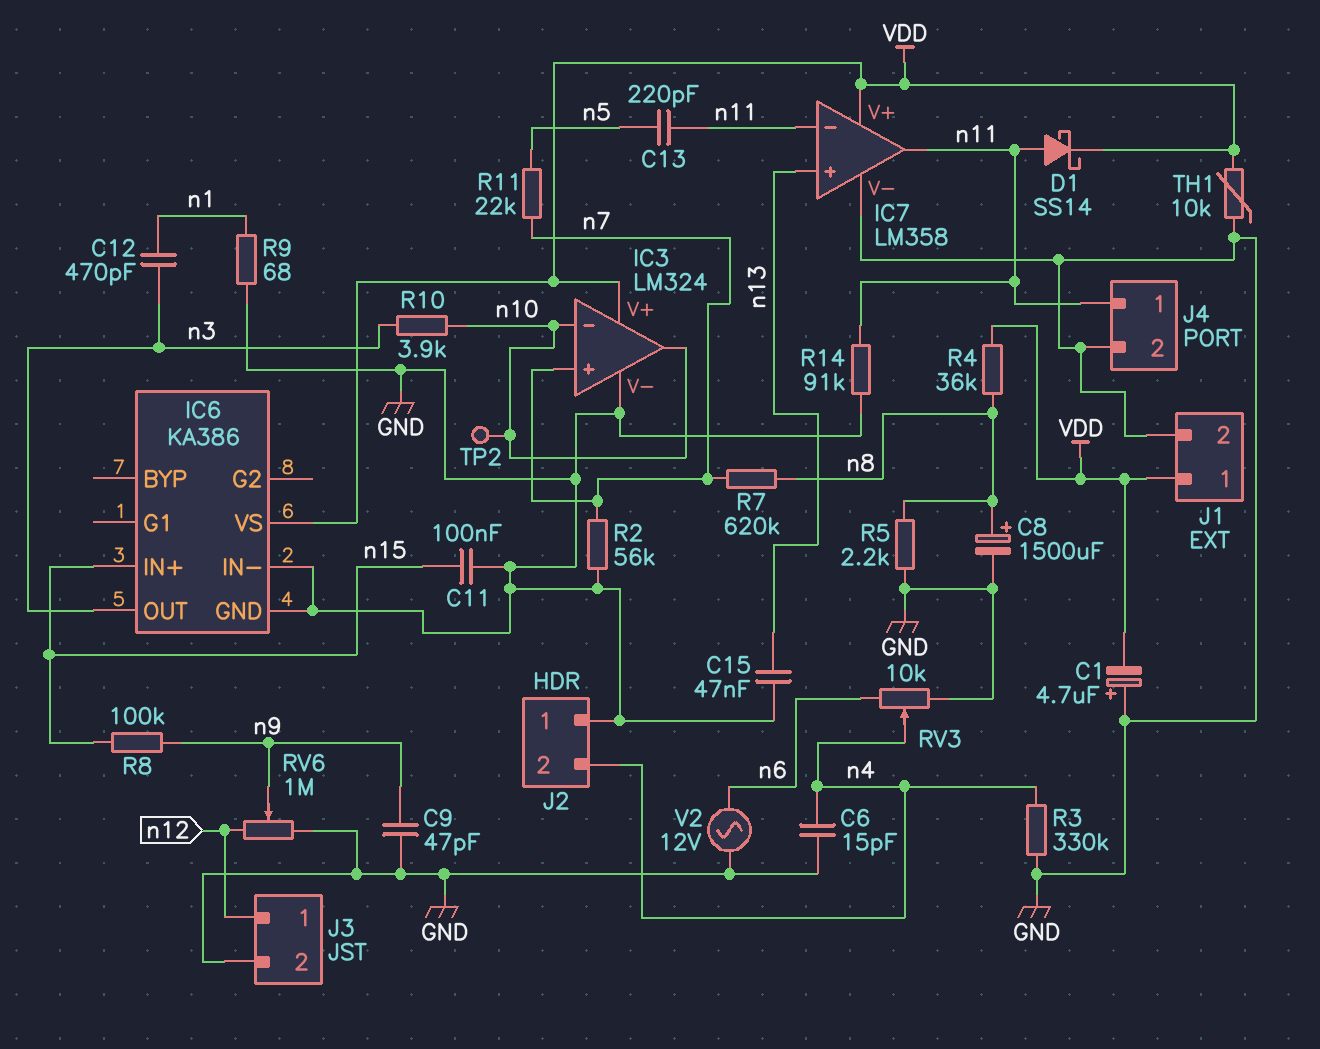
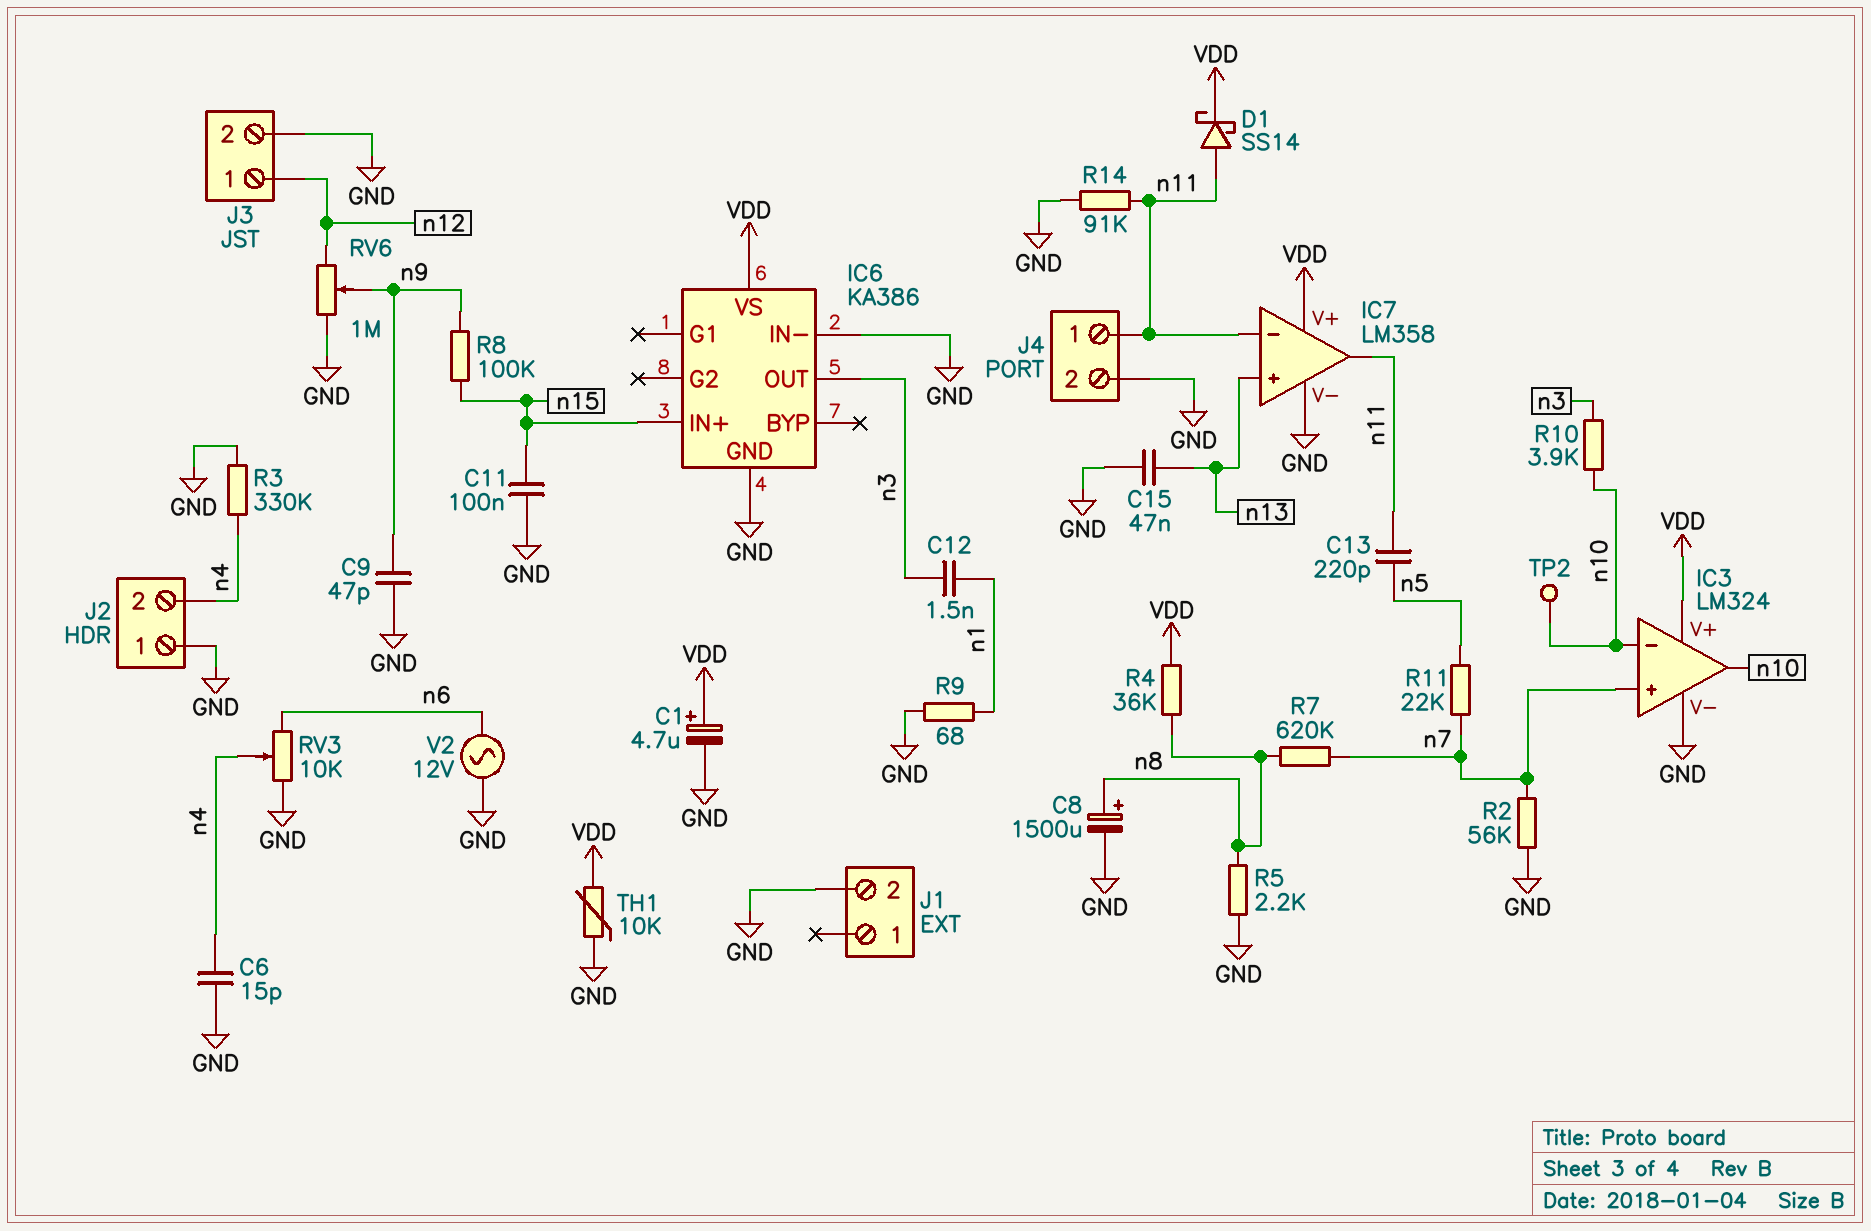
C1: 4.7uF (plus GND, minus VDD) -> 4.7uF (plus VDD, minus GND)
C12: 470pF (n1, n3) -> 1.5nF (n1, n3)
J1 pin 1: VDD -> none

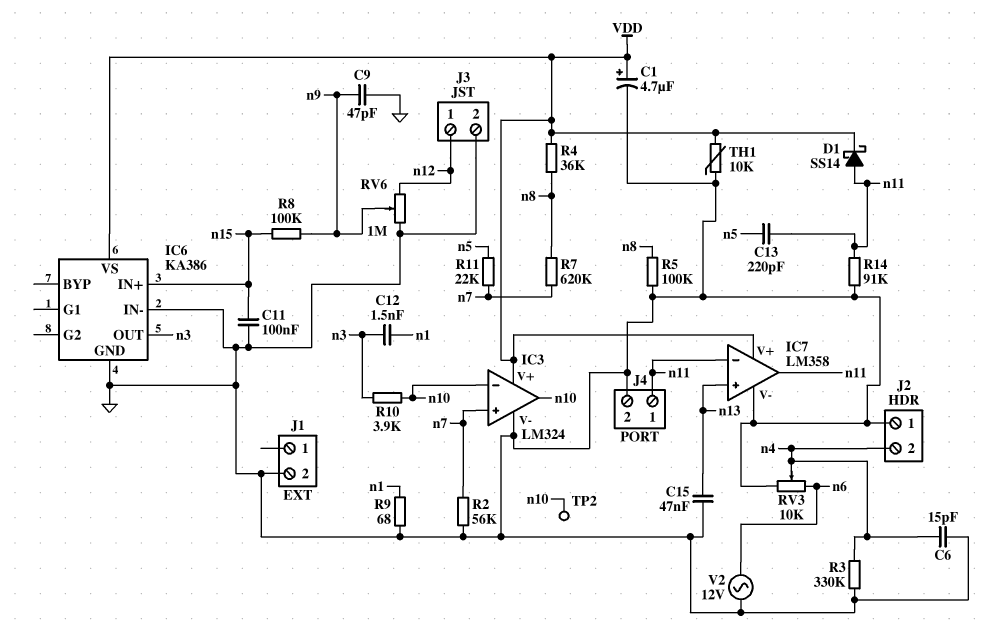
C8: 1500uF (plus n8, minus GND) -> none
R5: 2.2k (GND, n8) -> 100k (GND, n8)

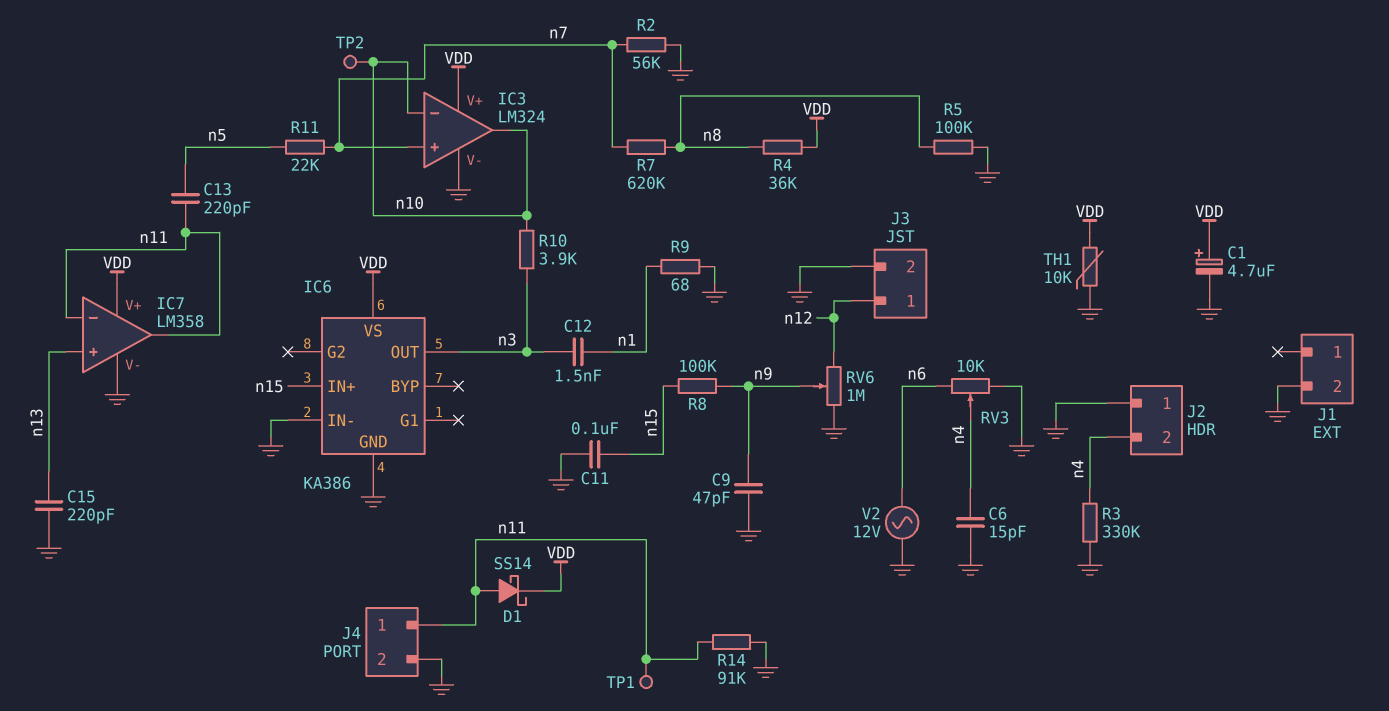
C15: 47nF (GND, n13) -> 220pF (GND, n13)
TP1: none -> test point (n11)

